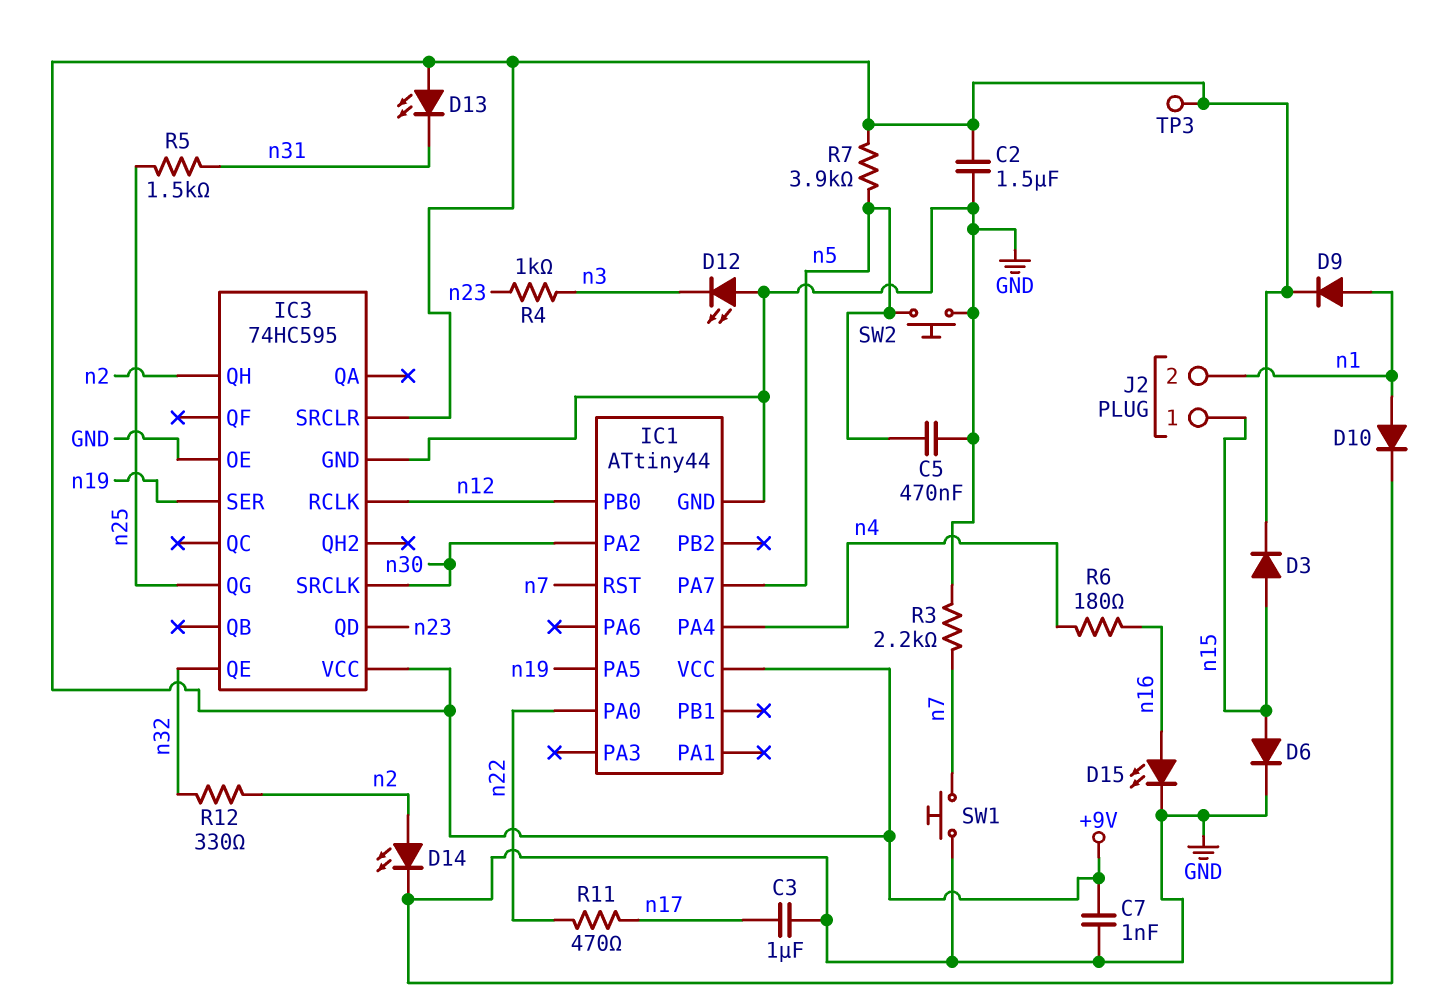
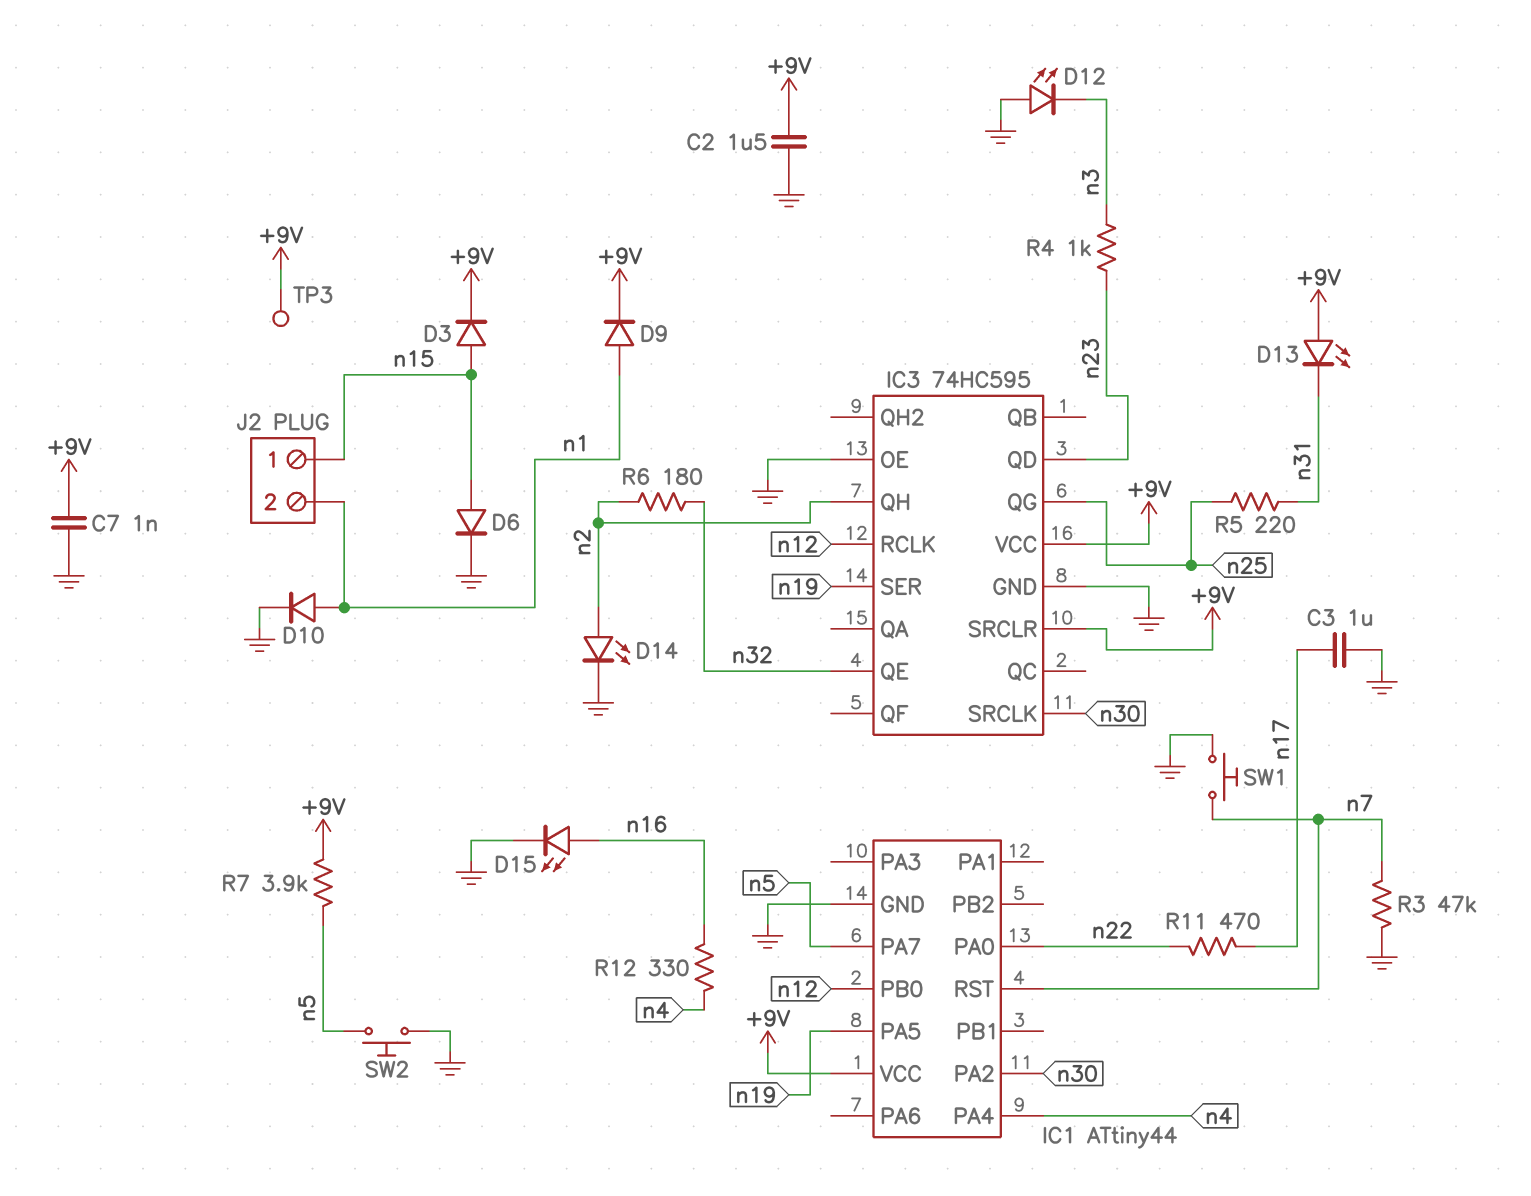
C5: 470nF (GND, n5) -> none
R3: 2.2k (GND, n7) -> 47k (GND, n7)
R5: 1.5k (n25, n31) -> 220 (n25, n31)
R6: 180 (n4, n16) -> 180 (n2, n32)
R12: 330 (n2, n32) -> 330 (n4, n16)

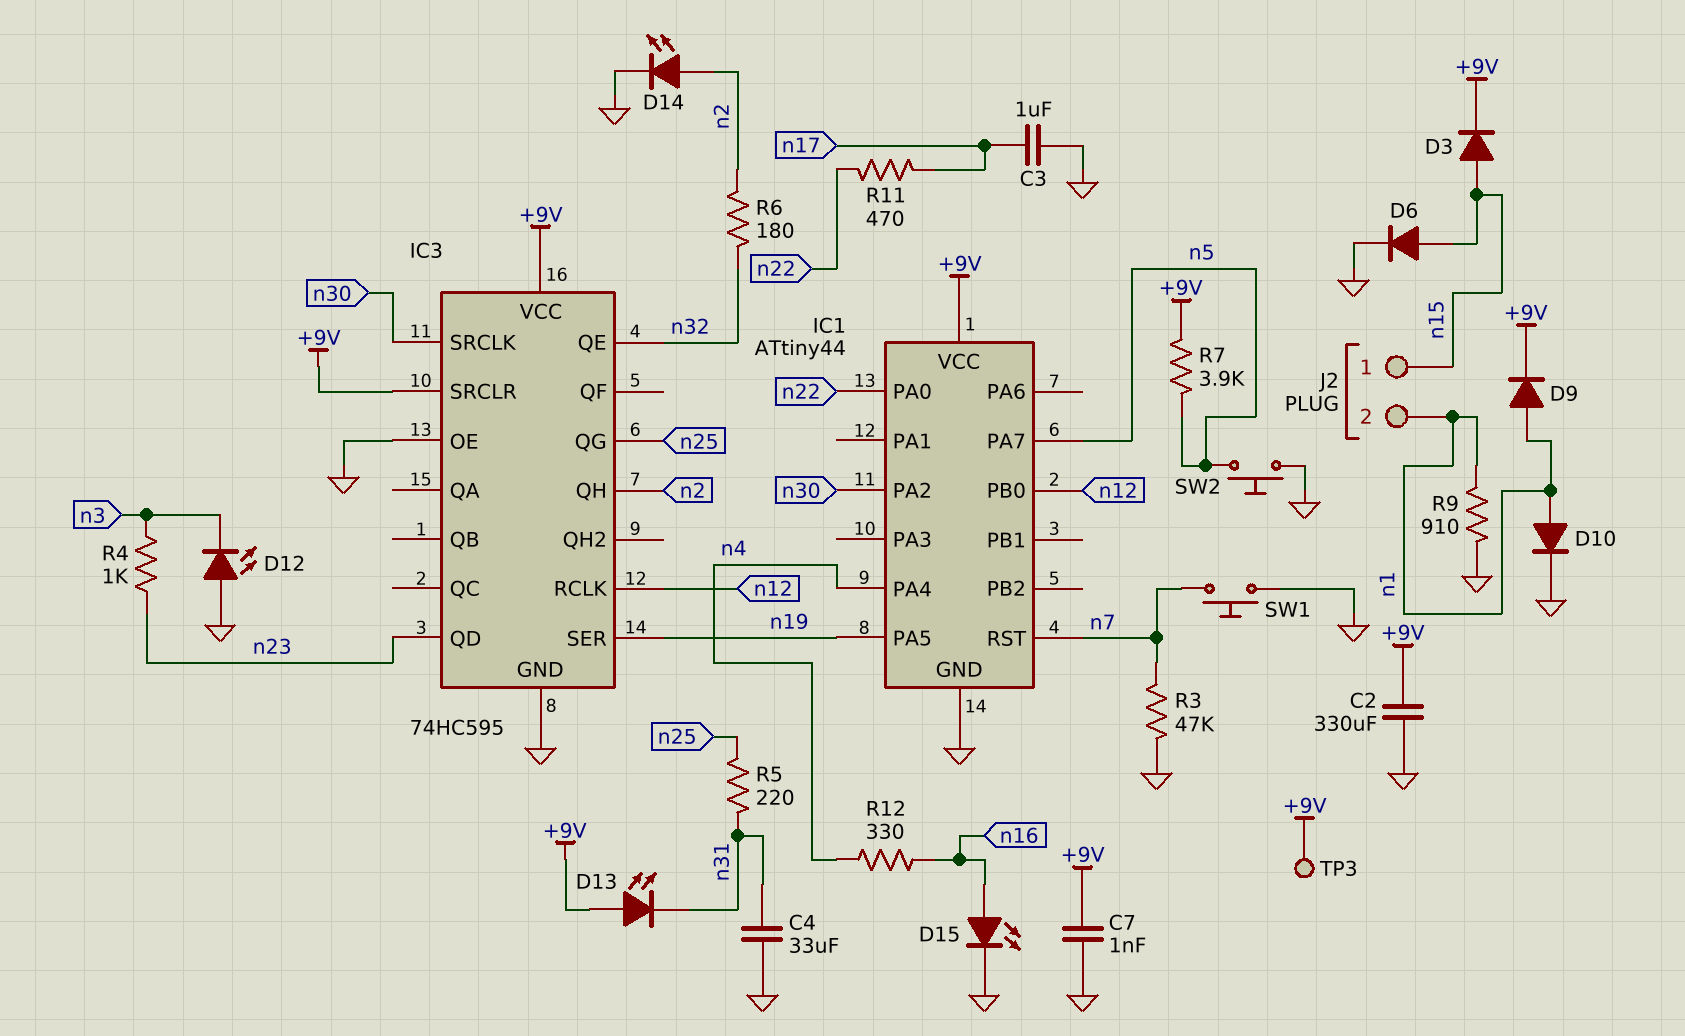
C2: 1.5uF (+9V, GND) -> 330uF (+9V, GND)
C4: none -> 33uF (GND, n31)
R9: none -> 910 (GND, n1)

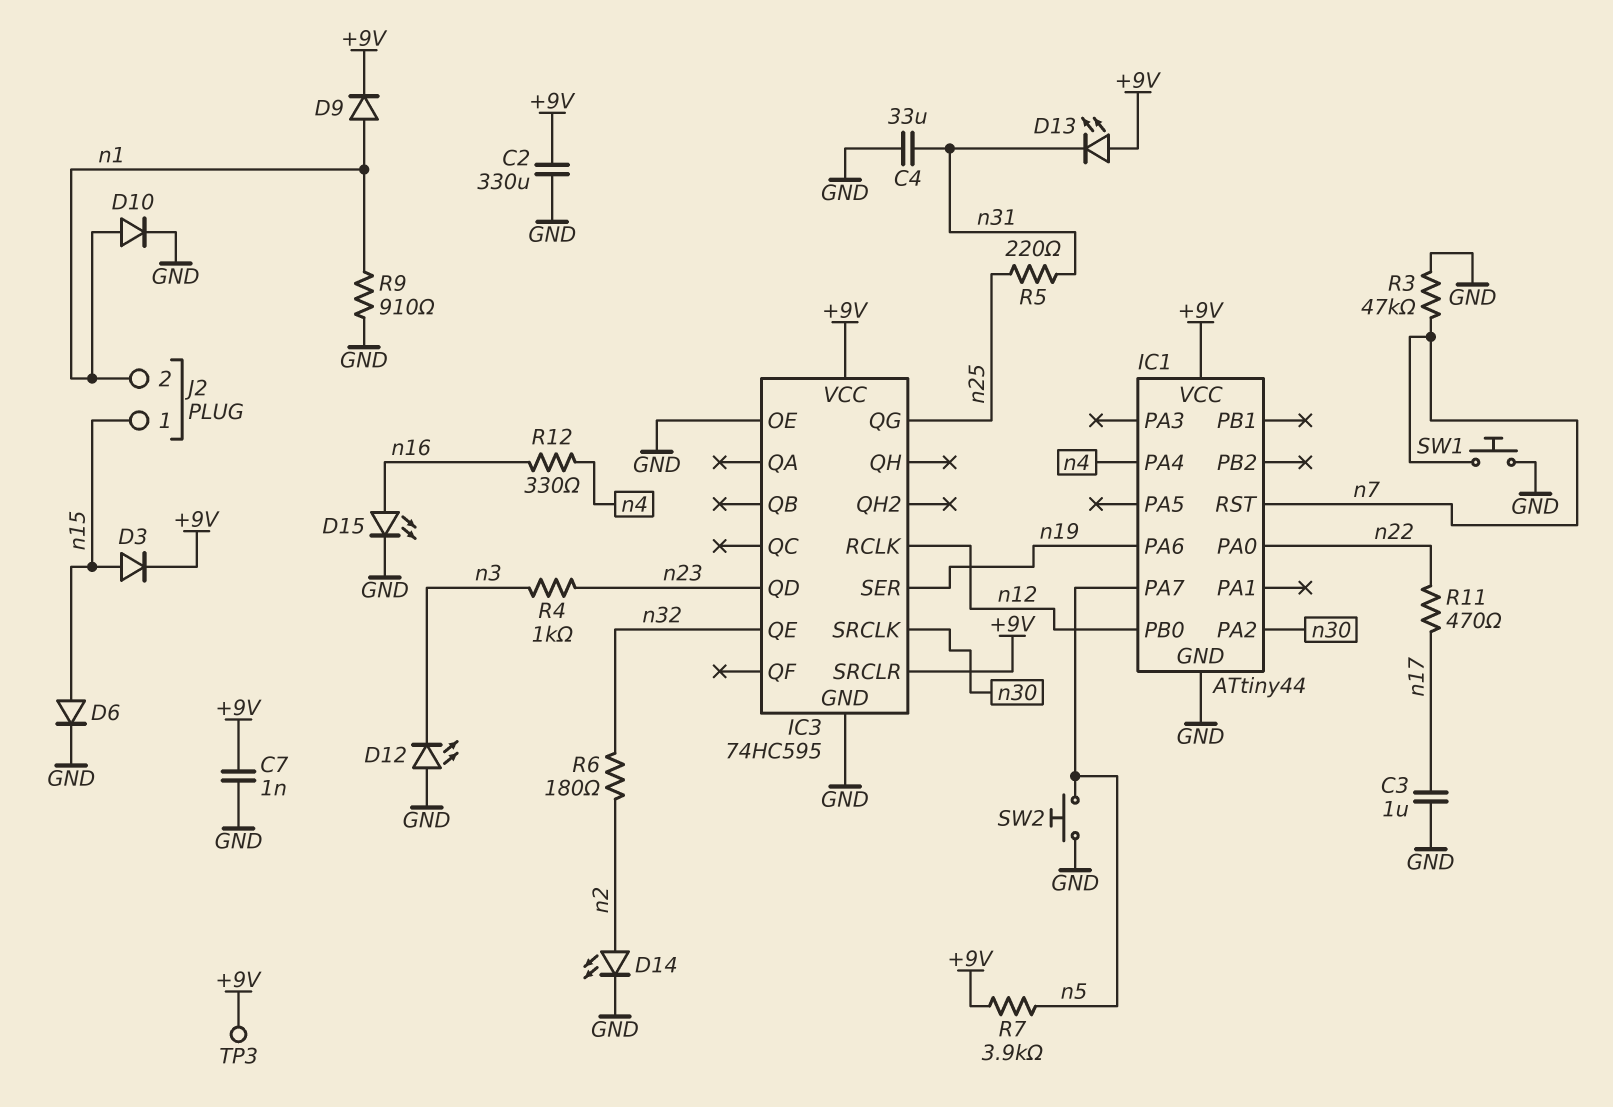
IC1 pin PA5: n19 -> none
IC1 pin PA6: none -> n19
IC3 pin QH: n2 -> none

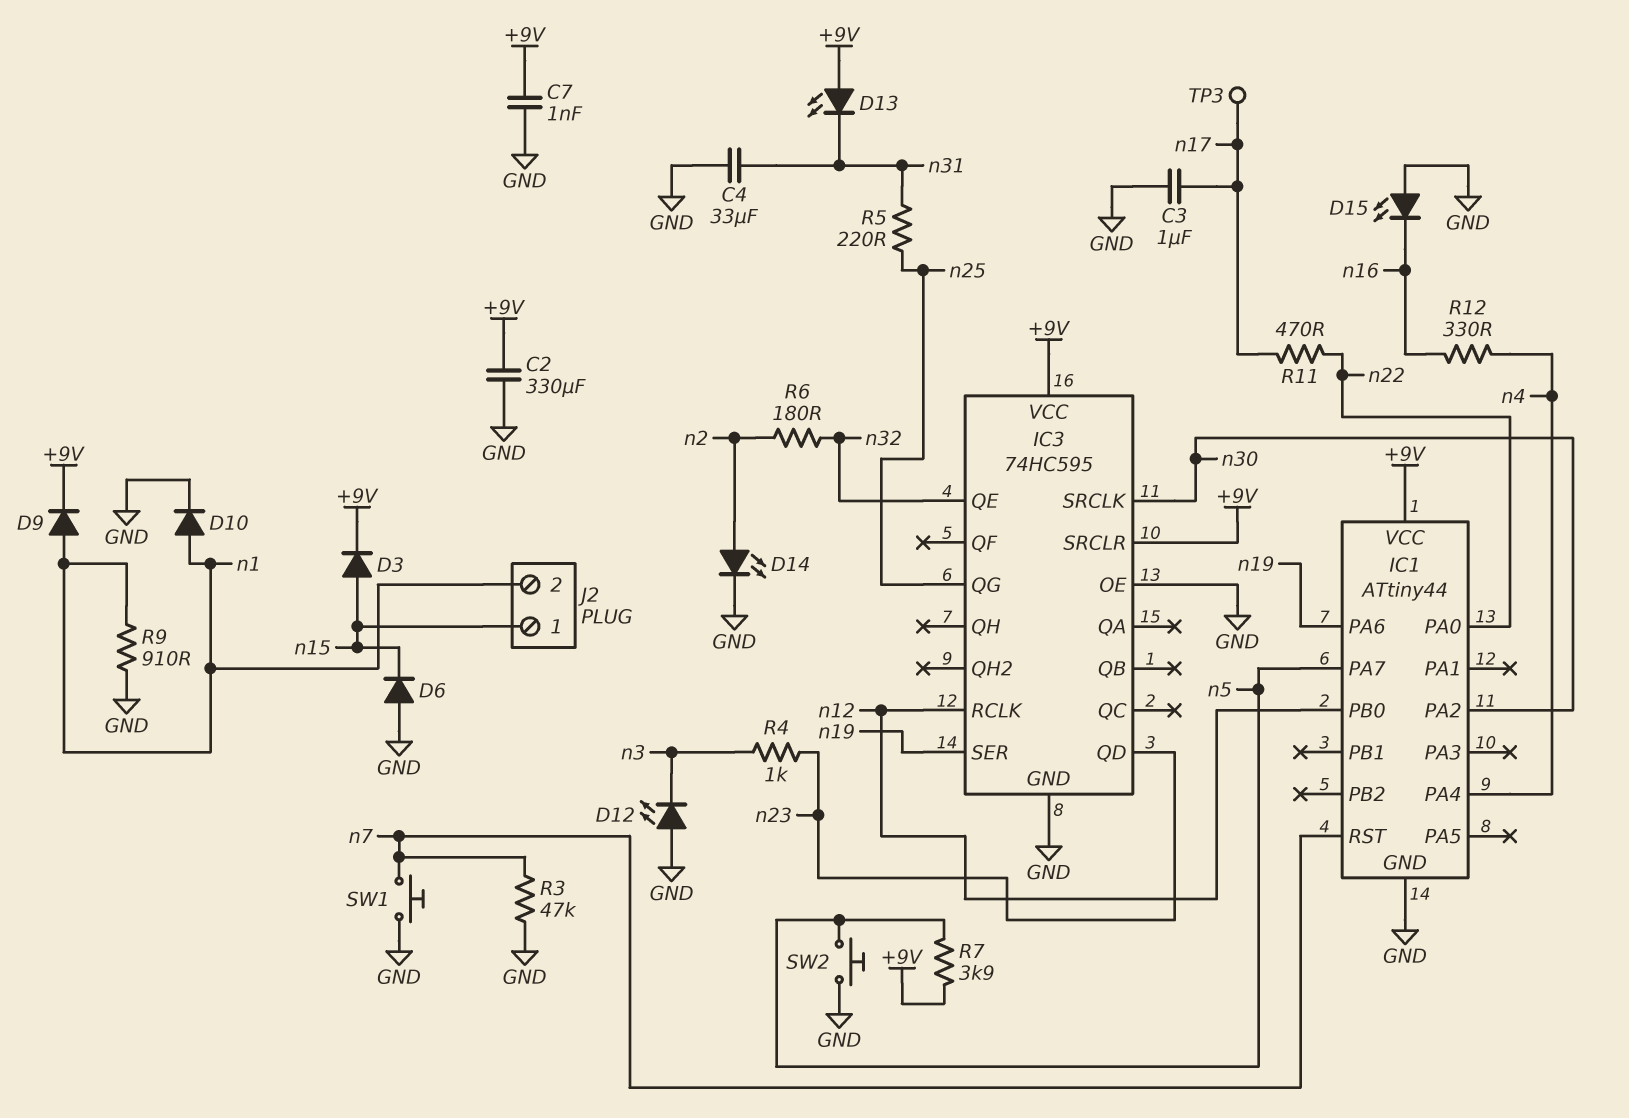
D6: diode (A n15, K GND) -> diode (A GND, K n15)
D15: LED (A n16, K GND) -> LED (A GND, K n16)
TP3: test point (+9V) -> test point (n17)

